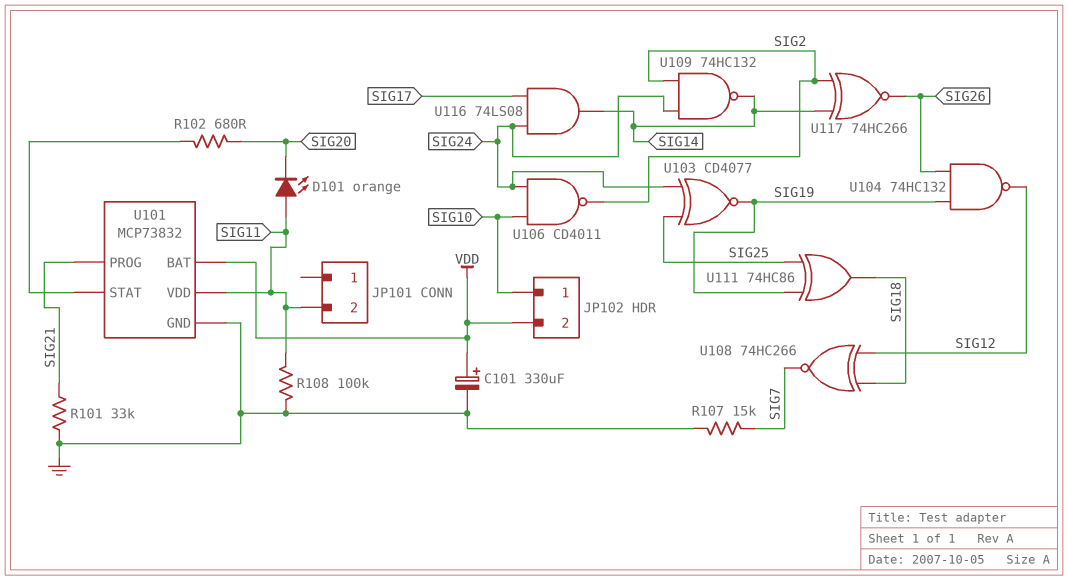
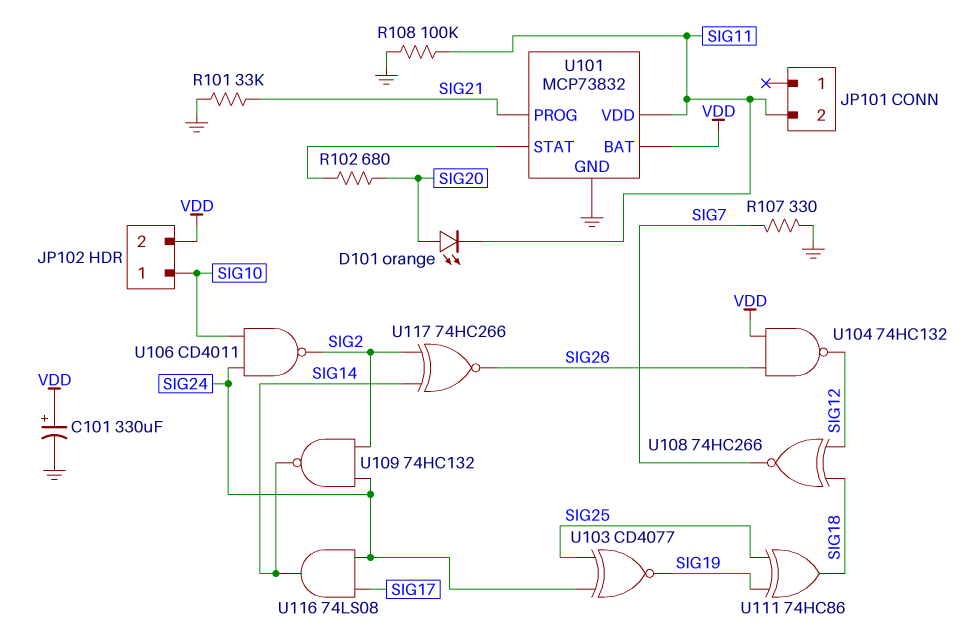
D101: LED orange (A SIG11, K SIG20) -> LED orange (A SIG20, K SIG11)
R107: 15k (GND, SIG7) -> 330 (GND, SIG7)
U104: NAND 74HC132 (in SIG19, in SIG26, out SIG12) -> NAND 74HC132 (in SIG26, in VDD, out SIG12)

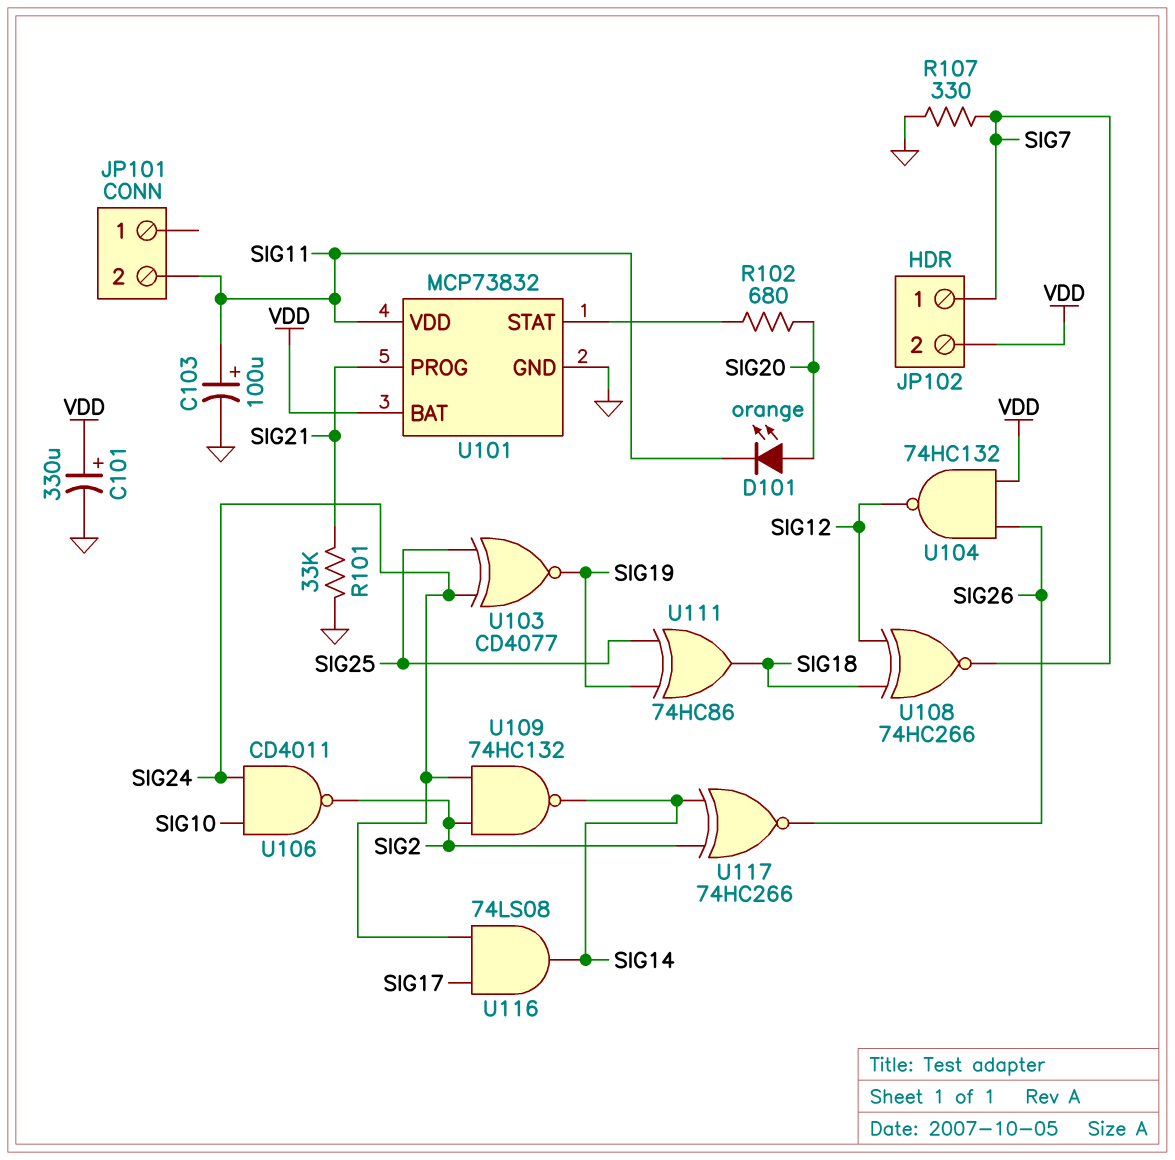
C103: none -> 100uF (plus SIG11, minus GND)
JP102 pin 1: SIG10 -> SIG7
R108: 100k (GND, SIG11) -> none

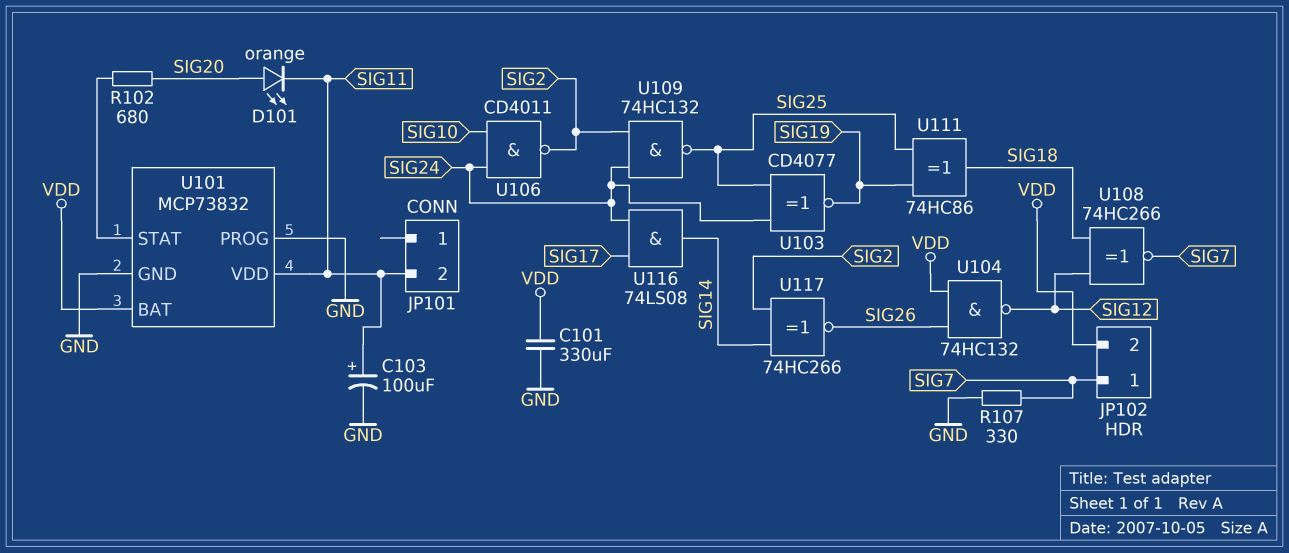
C101: 330uF (plus VDD, minus GND) -> 330uF (GND, VDD)
R101: 33k (GND, SIG21) -> none
U101 pin PROG: SIG21 -> GND
U109: NAND 74HC132 (in SIG2, in SIG24, out SIG14) -> NAND 74HC132 (in SIG2, in SIG24, out SIG25)

